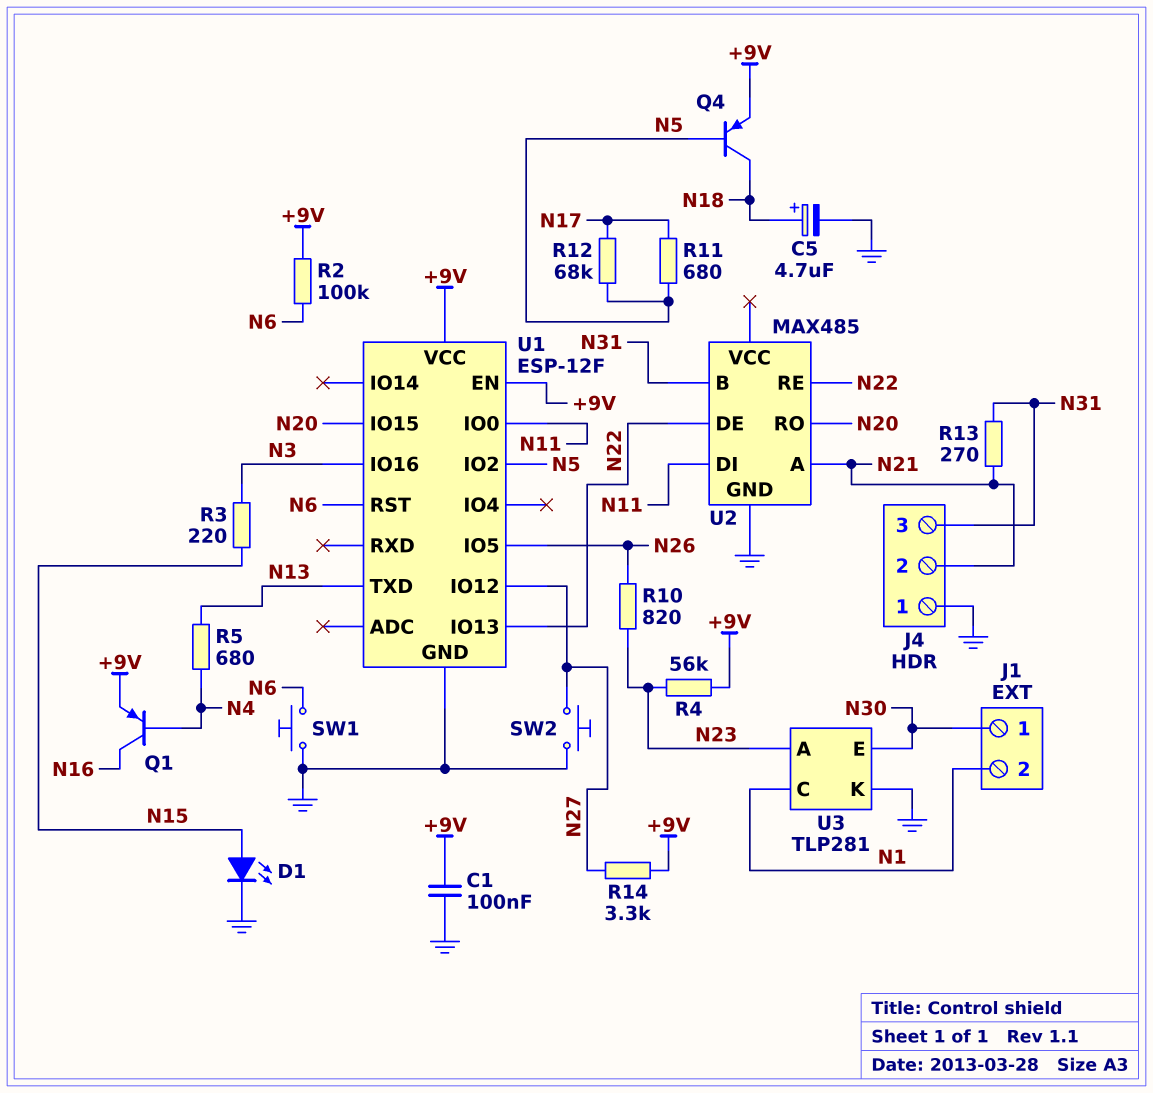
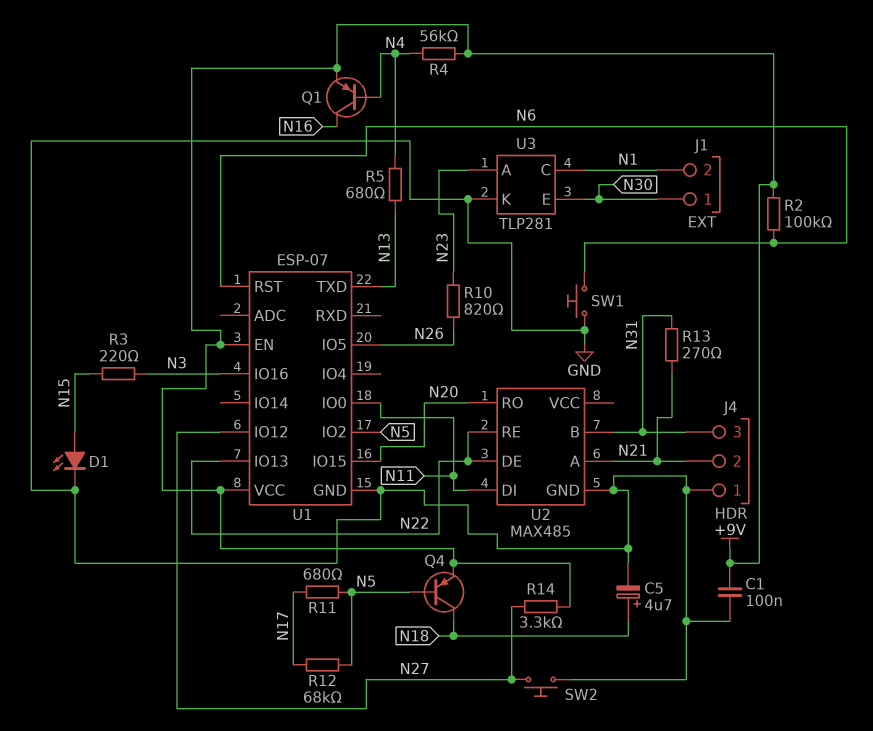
R4: 56k (+9V, N23) -> 56k (+9V, N4)
U1: ESP-12F -> ESP-07

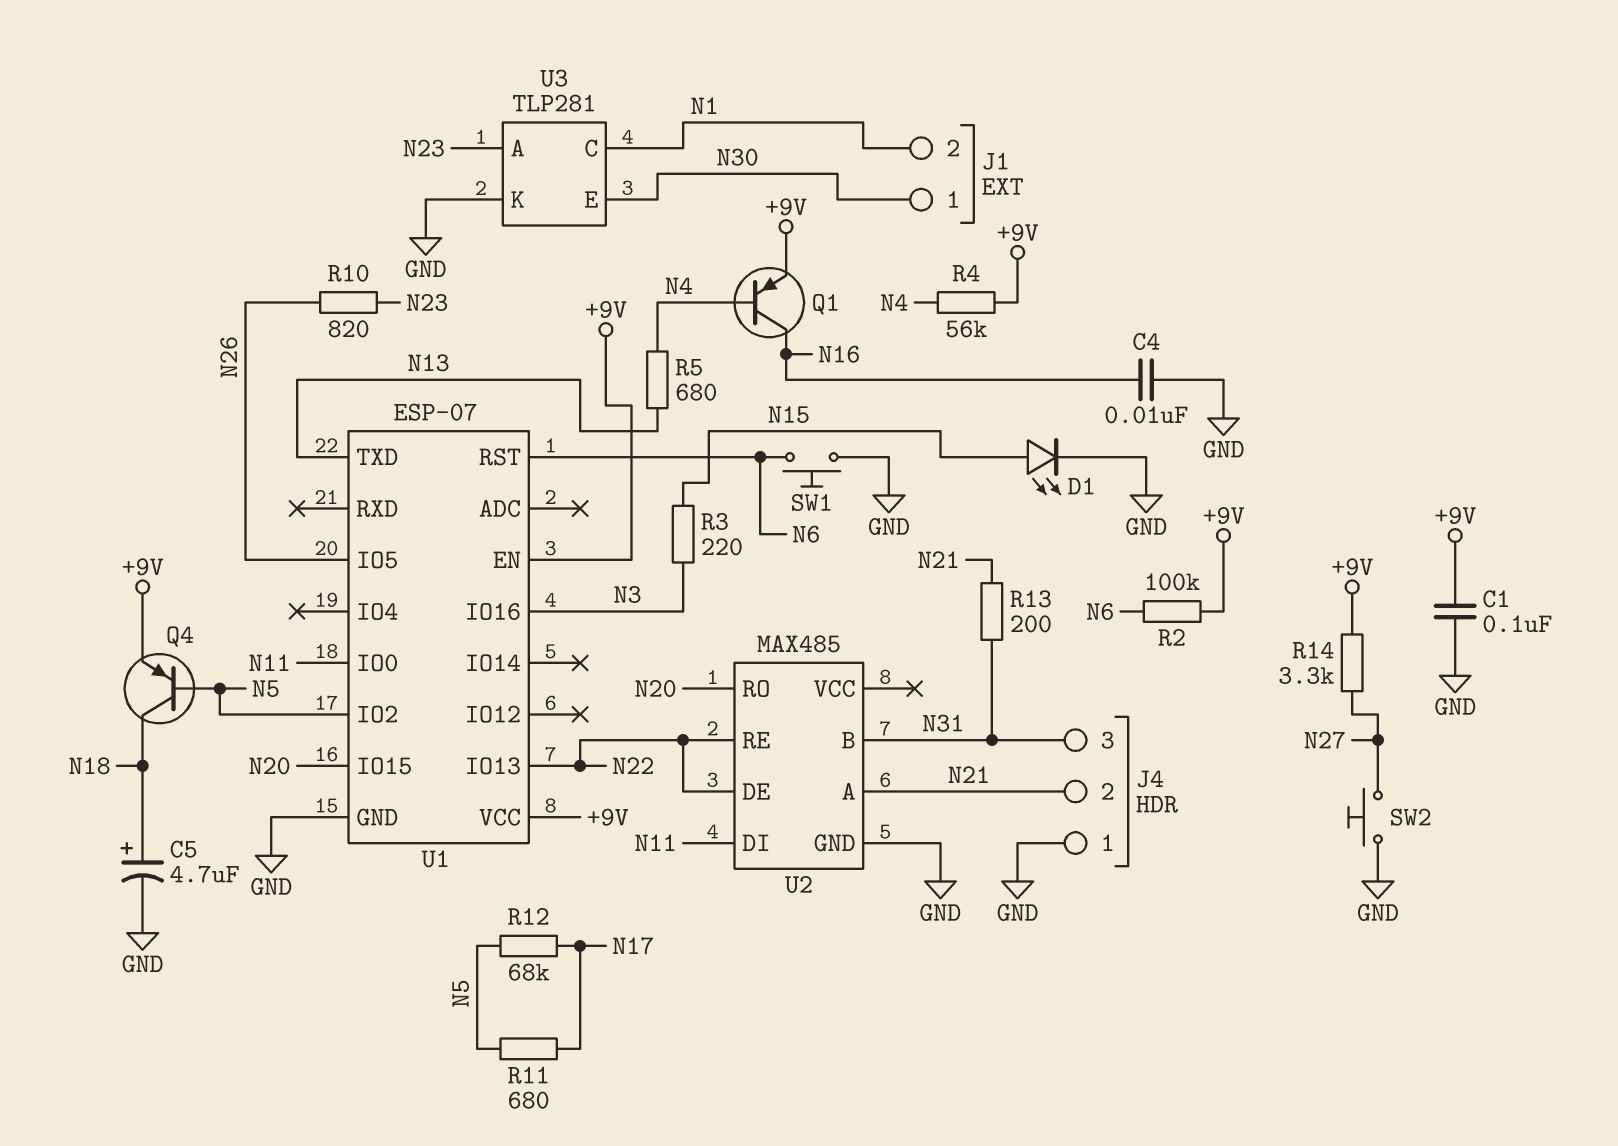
C4: none -> 10nF (GND, N16)
R13: 270 (N21, N31) -> 200 (N21, N31)
U1 pin IO12: N27 -> none

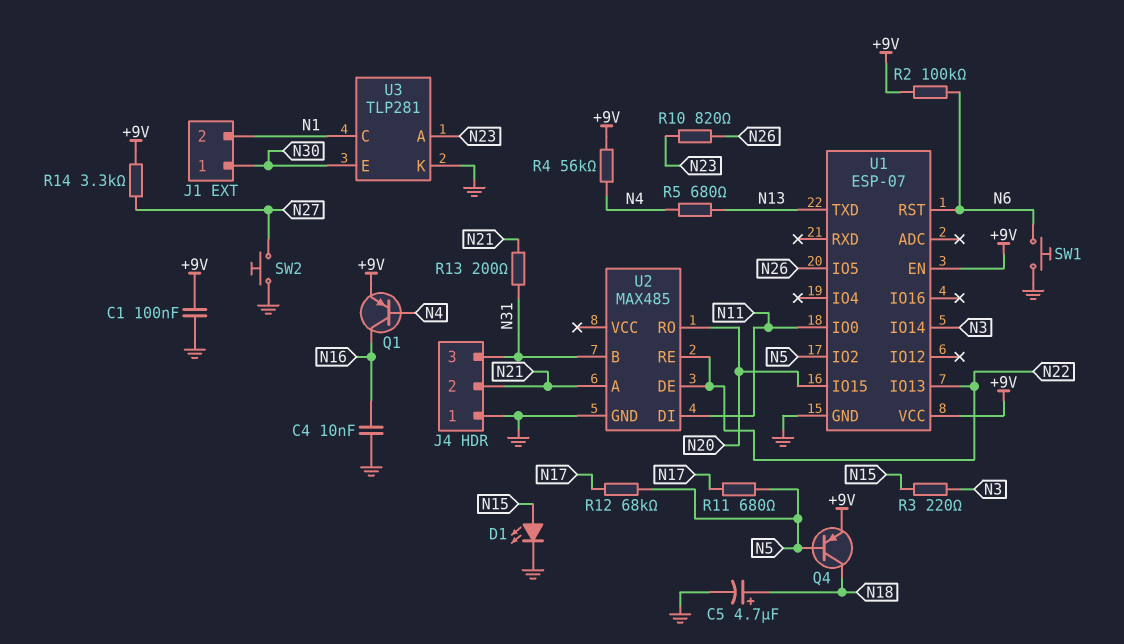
U1 pin IO14: none -> N3
U1 pin IO16: N3 -> none

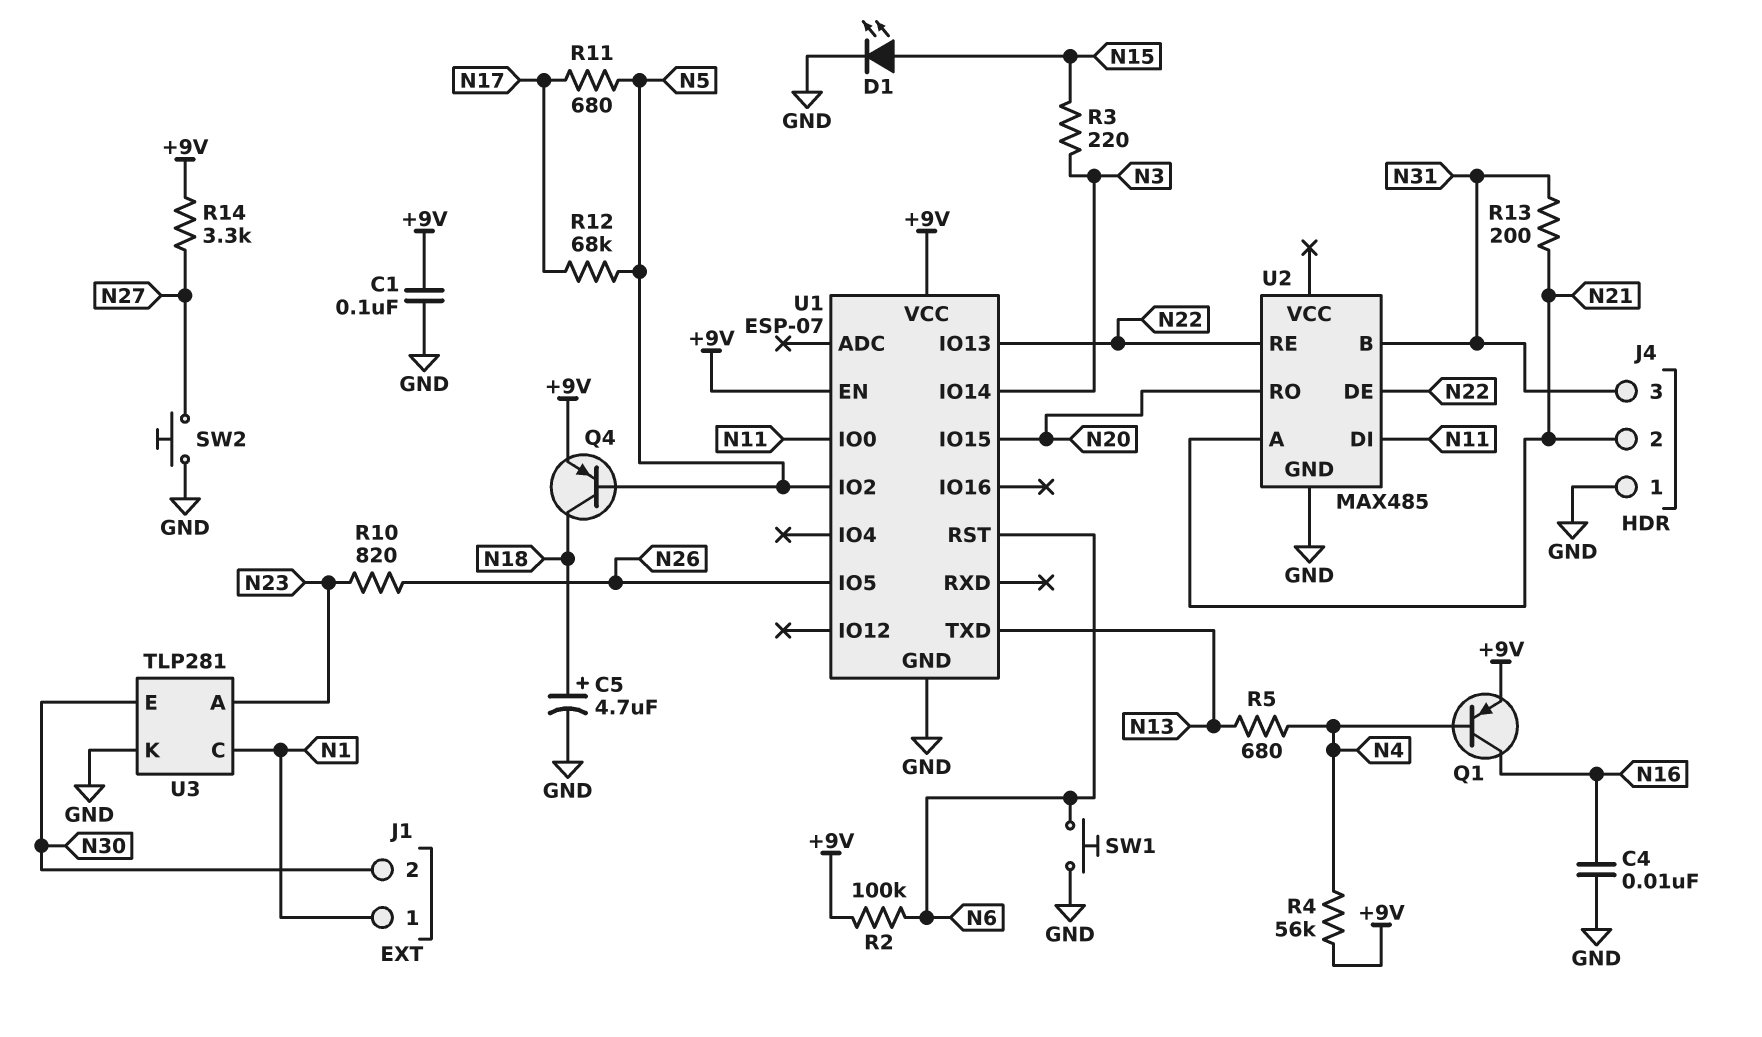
J1 pin 1: N30 -> N1
J1 pin 2: N1 -> N30

